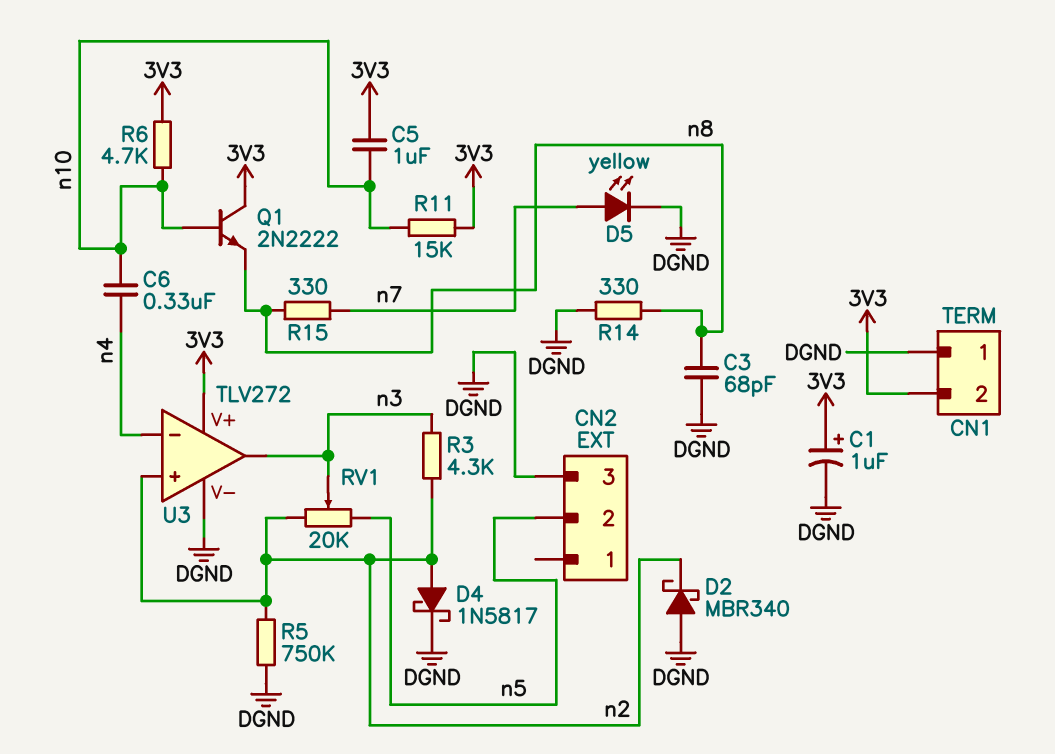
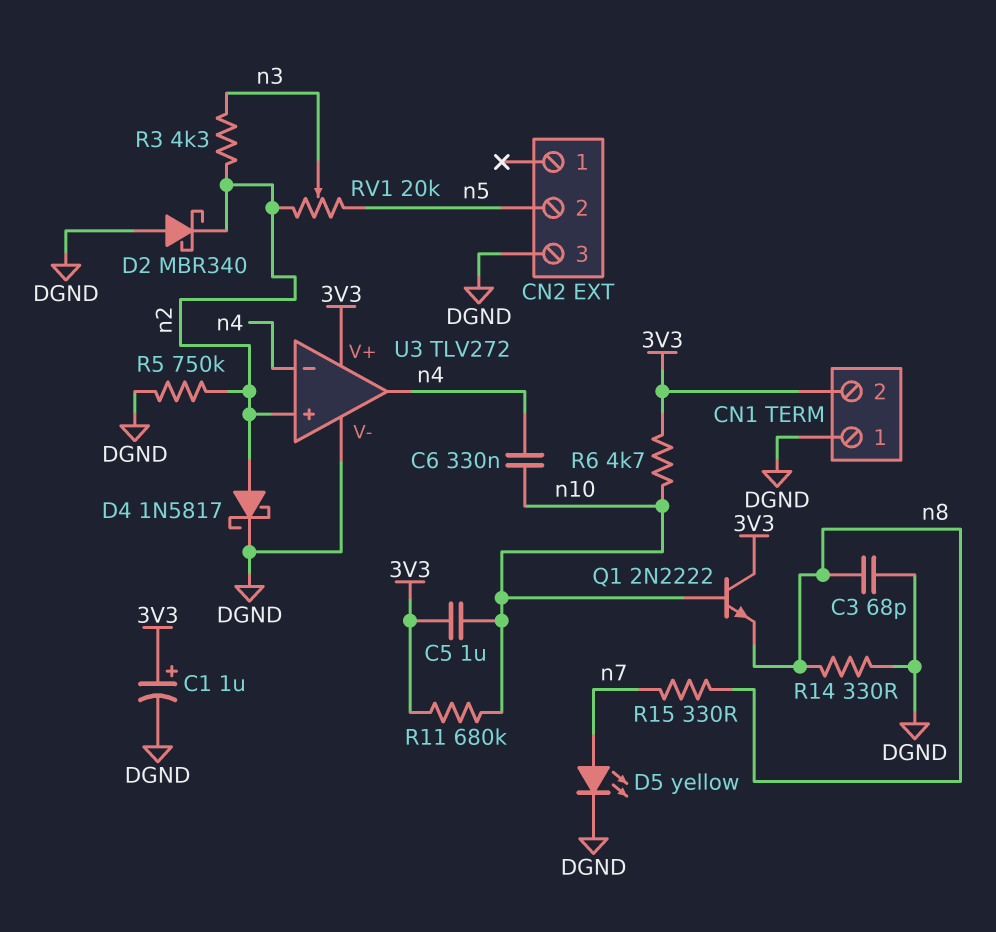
R11: 15k (3V3, n10) -> 680k (3V3, n10)
U3 pin out: n3 -> n4

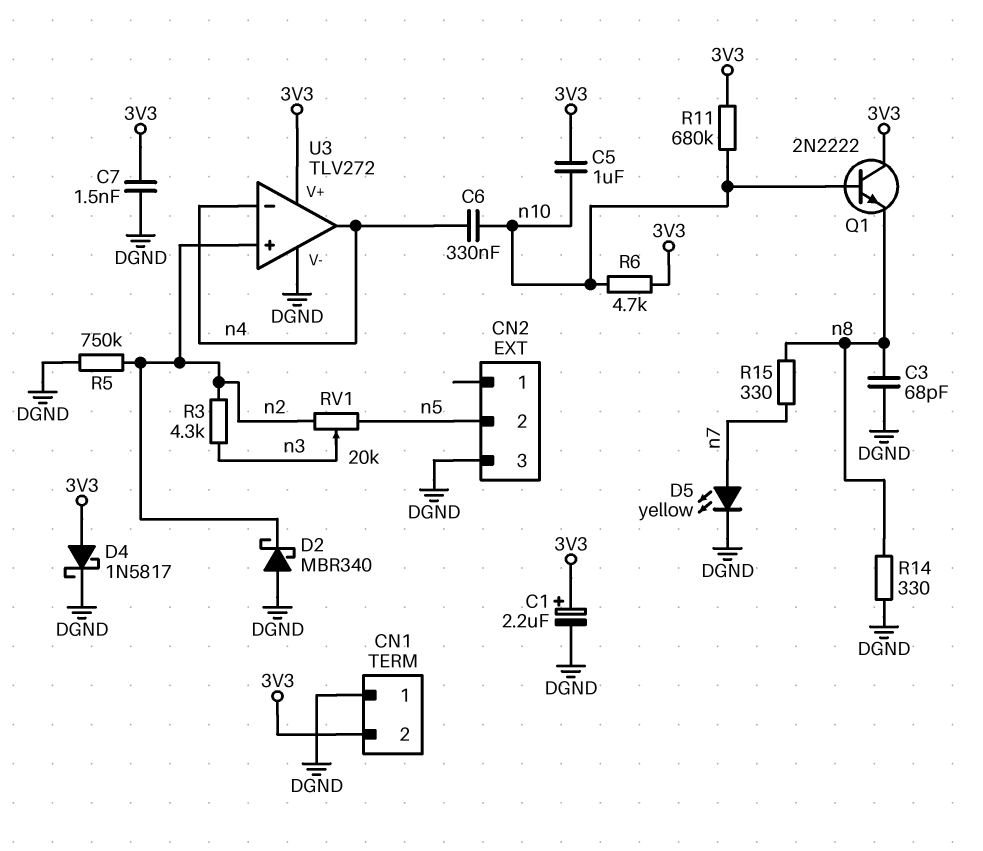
C1: 1uF (plus 3V3, minus DGND) -> 2.2uF (plus 3V3, minus DGND)
C7: none -> 1.5nF (3V3, DGND)
D4: schottky 1N5817 (A n2, K DGND) -> schottky 1N5817 (A 3V3, K DGND)

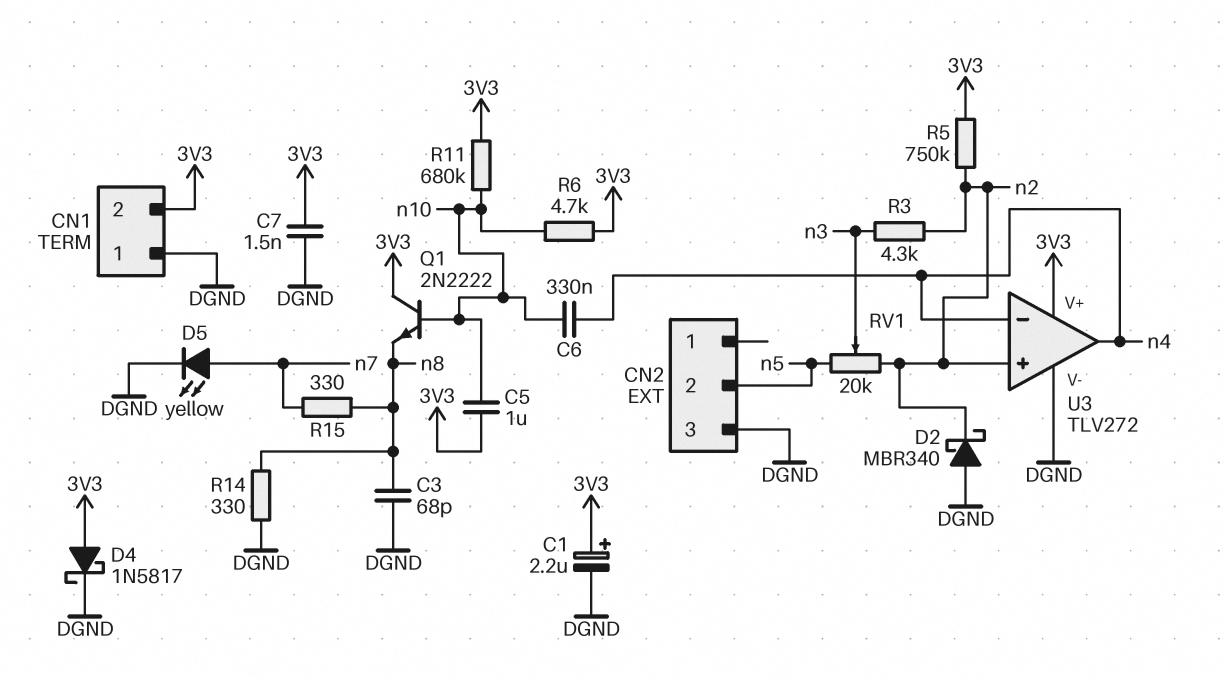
R5: 750k (DGND, n2) -> 750k (3V3, n2)

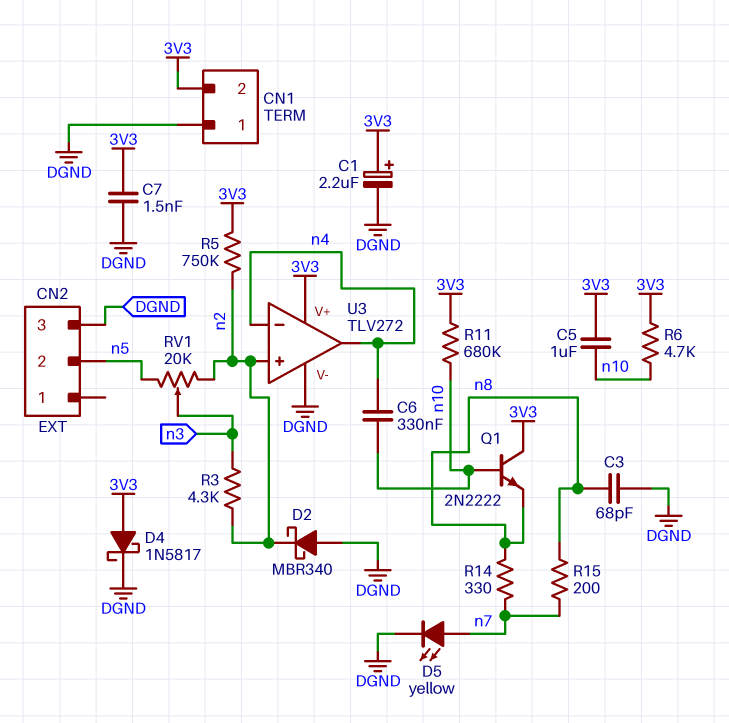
R14: 330 (DGND, n8) -> 330 (n7, n8)
R15: 330 (n7, n8) -> 200 (n7, n8)

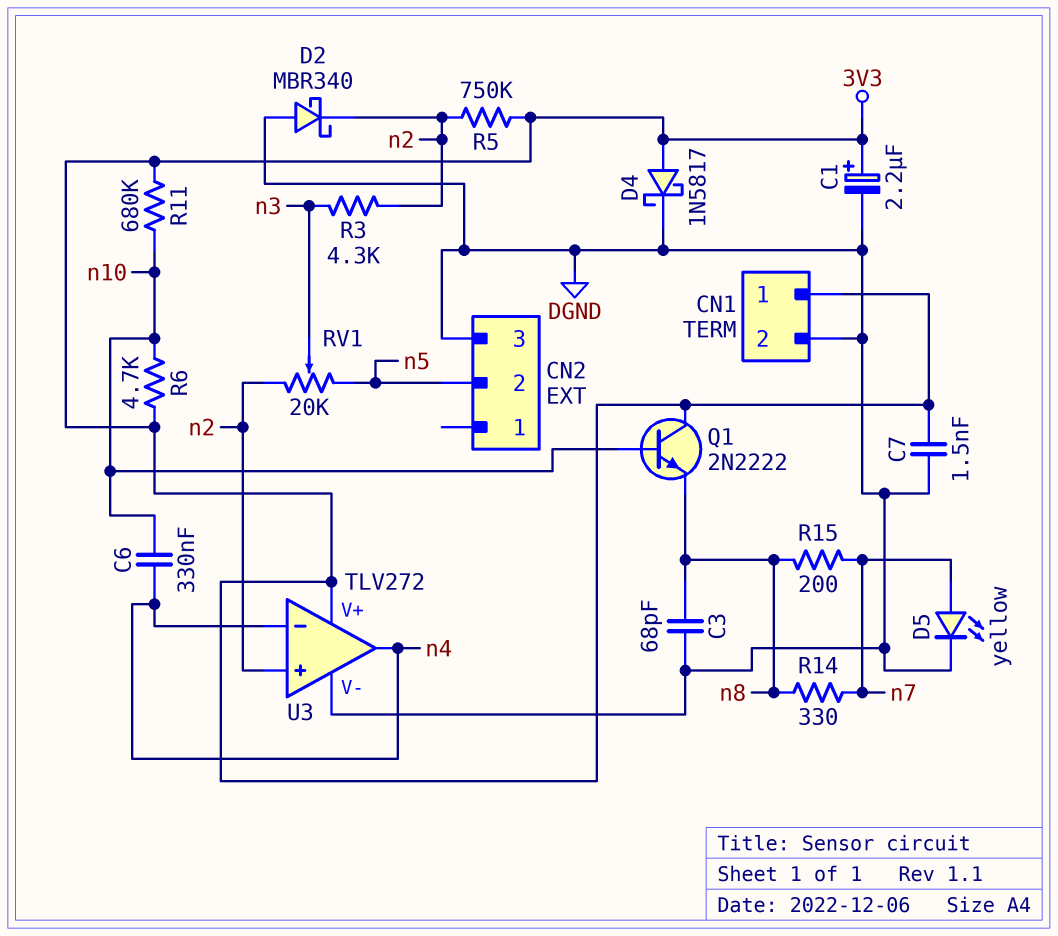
C5: 1uF (3V3, n10) -> none
CN1 pin 1: DGND -> 3V3
CN1 pin 2: 3V3 -> DGND

